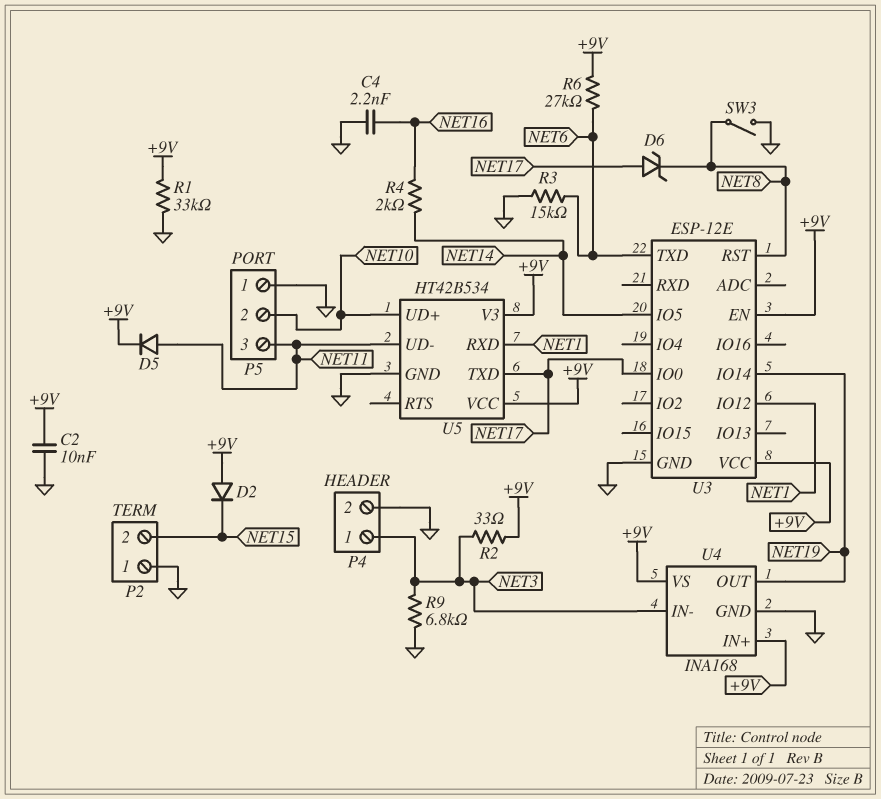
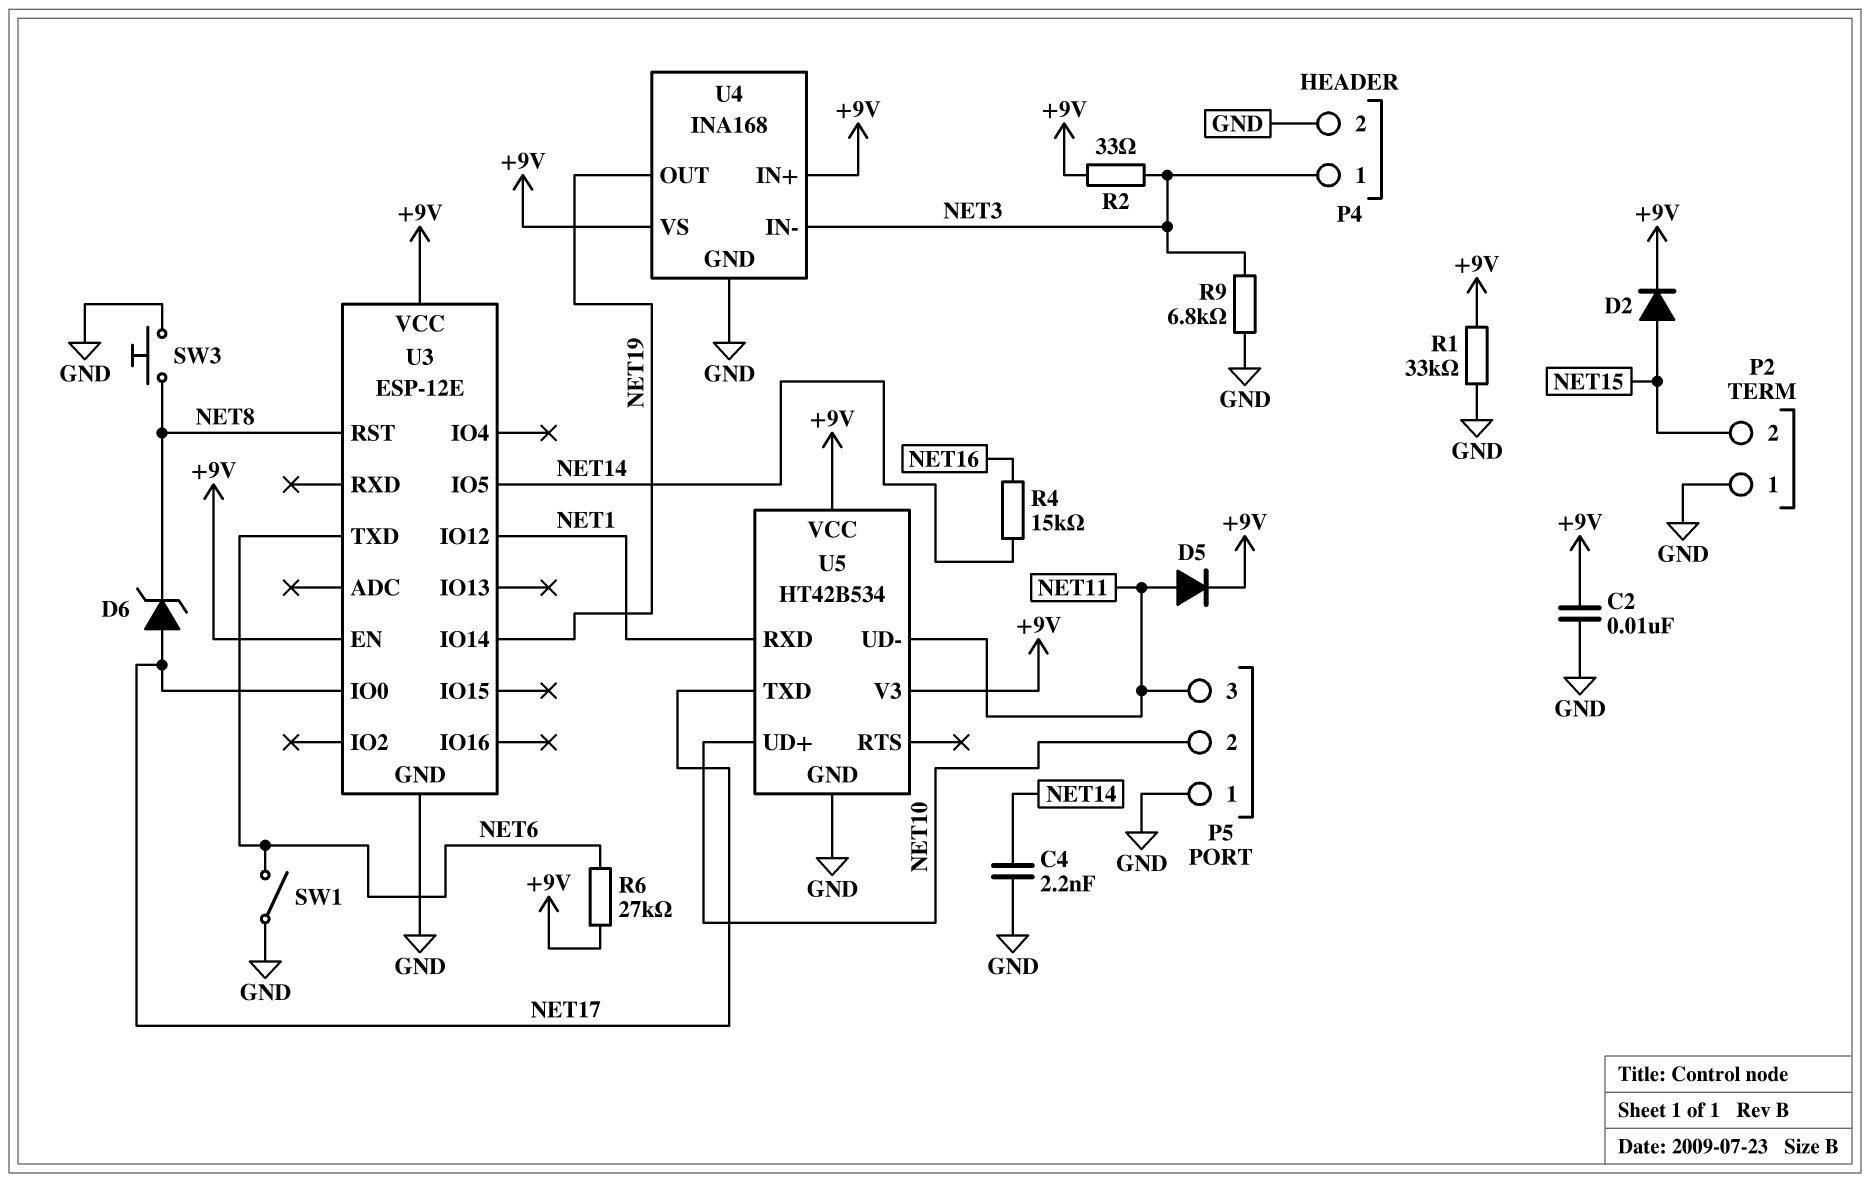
C4: 2.2nF (GND, NET16) -> 2.2nF (GND, NET14)
D2: diode (A +9V, K NET15) -> diode (A NET15, K +9V)
R3: 15k (GND, NET6) -> none
R4: 2k (NET14, NET16) -> 15k (NET14, NET16)
SW1: none -> switch (GND, NET6)
SW3: switch (GND, NET8) -> button (GND, NET8)

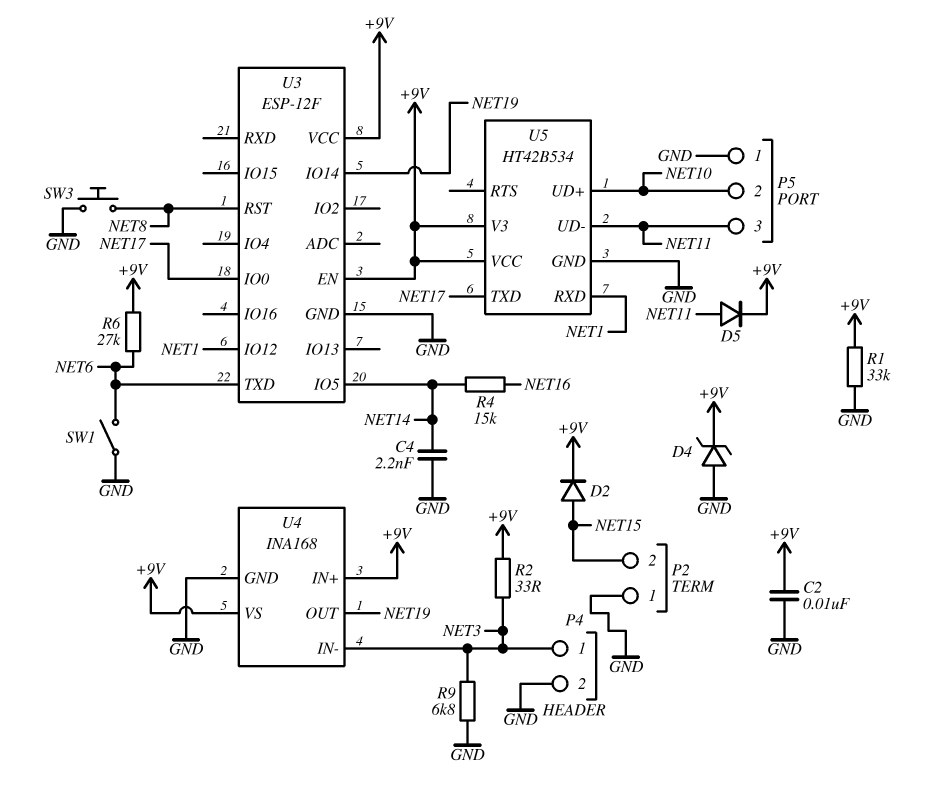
D4: none -> zener (A GND, K +9V)
D6: zener (A NET17, K NET8) -> none
U3: ESP-12E -> ESP-12F

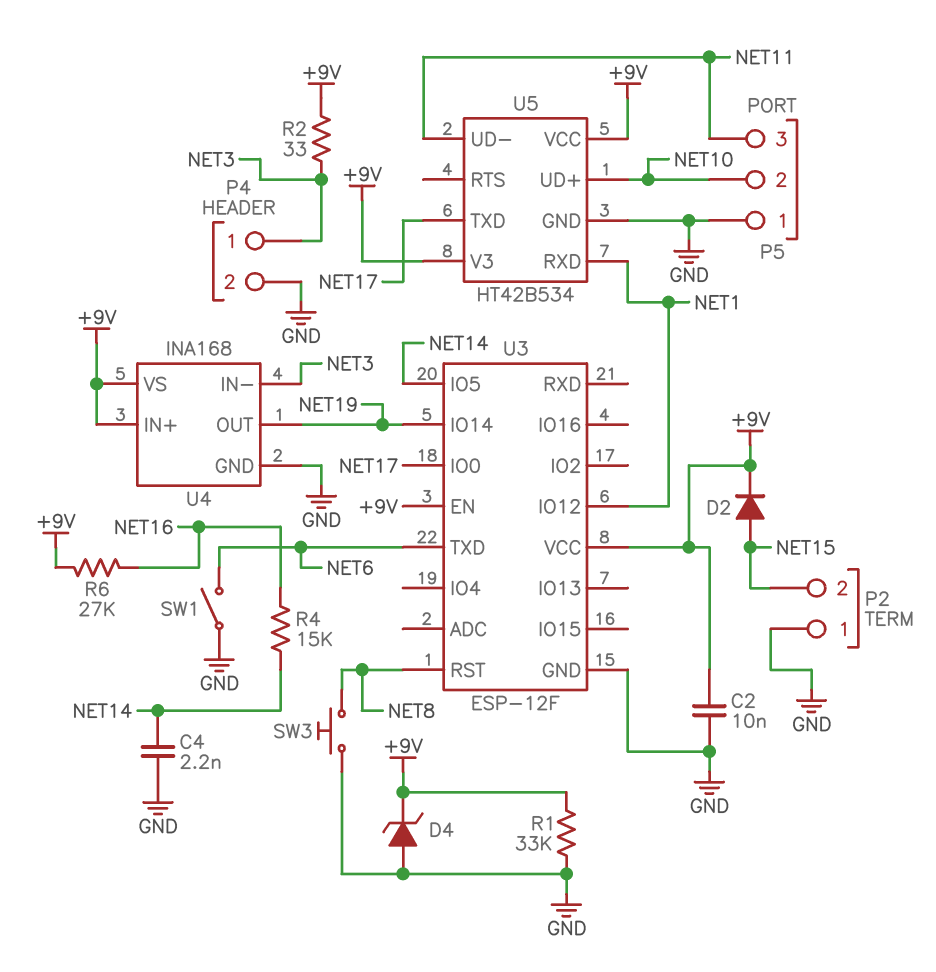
D5: diode (A NET11, K +9V) -> none
R6: 27k (+9V, NET6) -> 27k (+9V, NET16)
R9: 6.8k (GND, NET3) -> none

